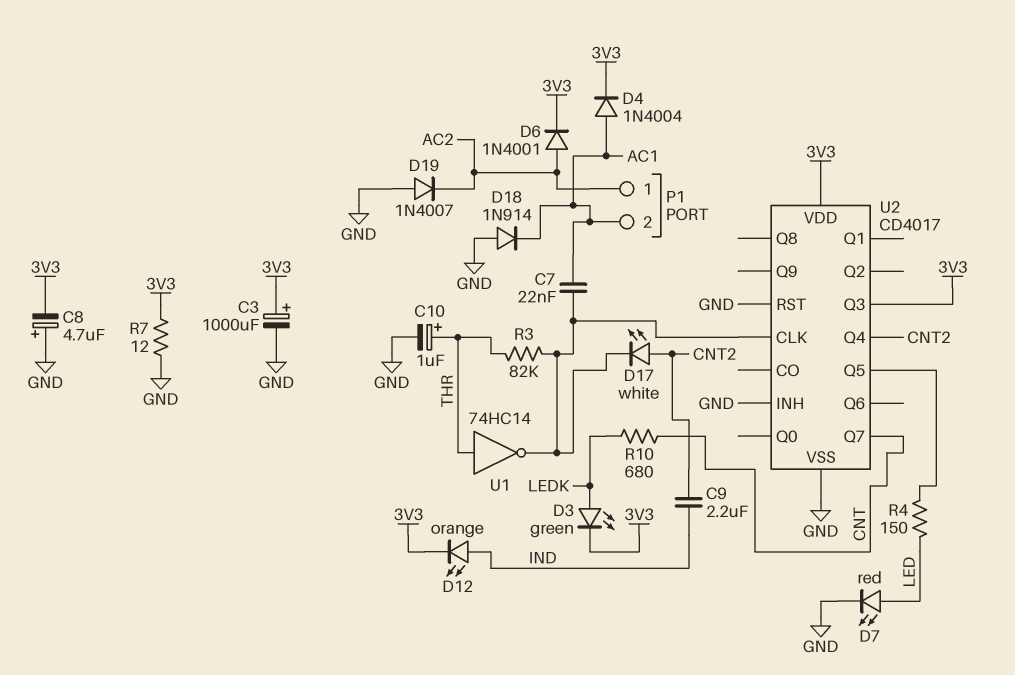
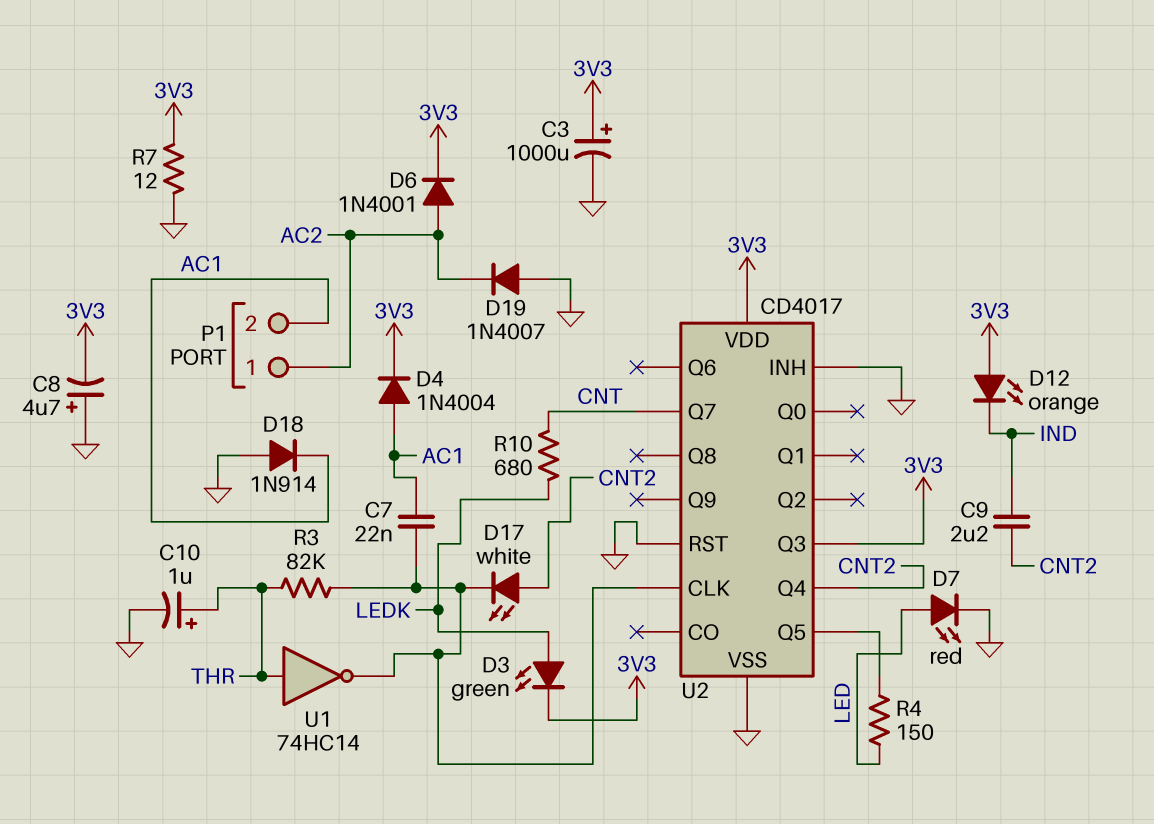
D12: LED orange (A IND, K 3V3) -> LED orange (A 3V3, K IND)

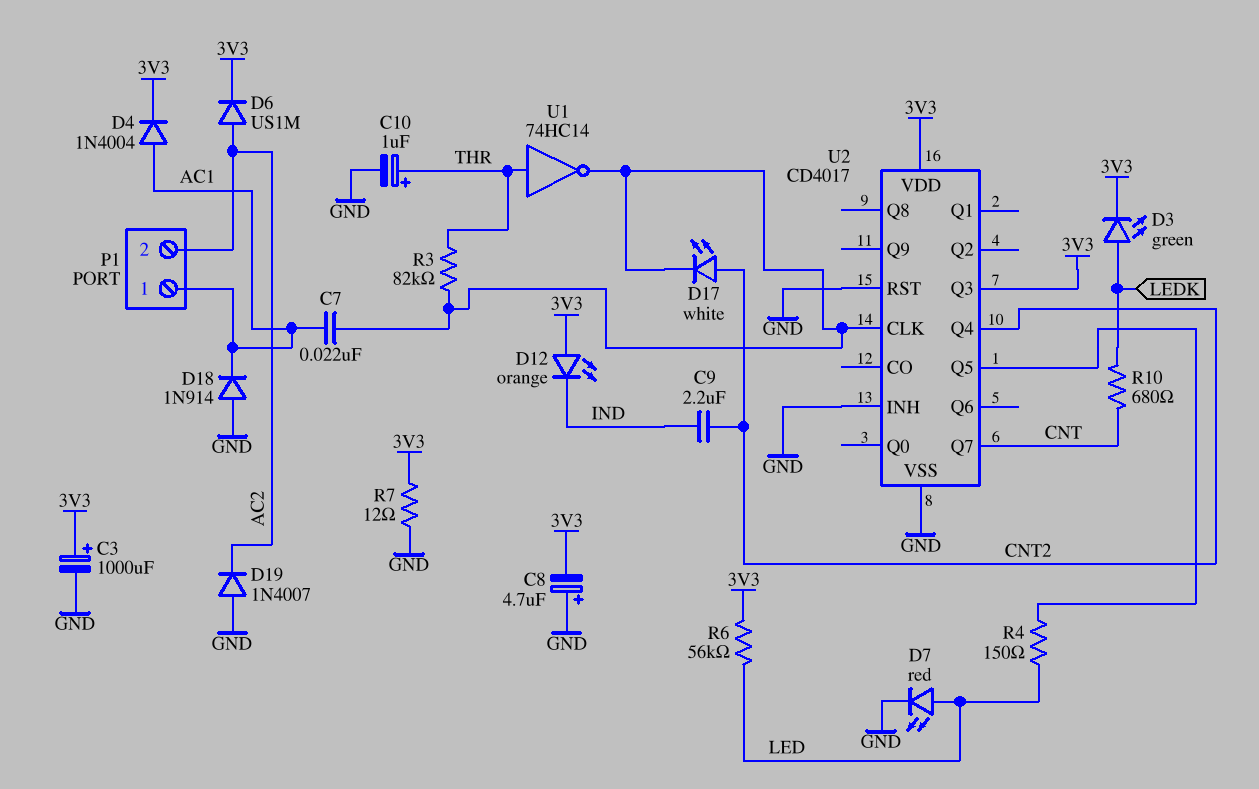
D6: diode 1N4001 (A AC2, K 3V3) -> diode US1M (A AC2, K 3V3)
P1 pin 1: AC2 -> AC1
P1 pin 2: AC1 -> AC2
R6: none -> 56k (3V3, LED)

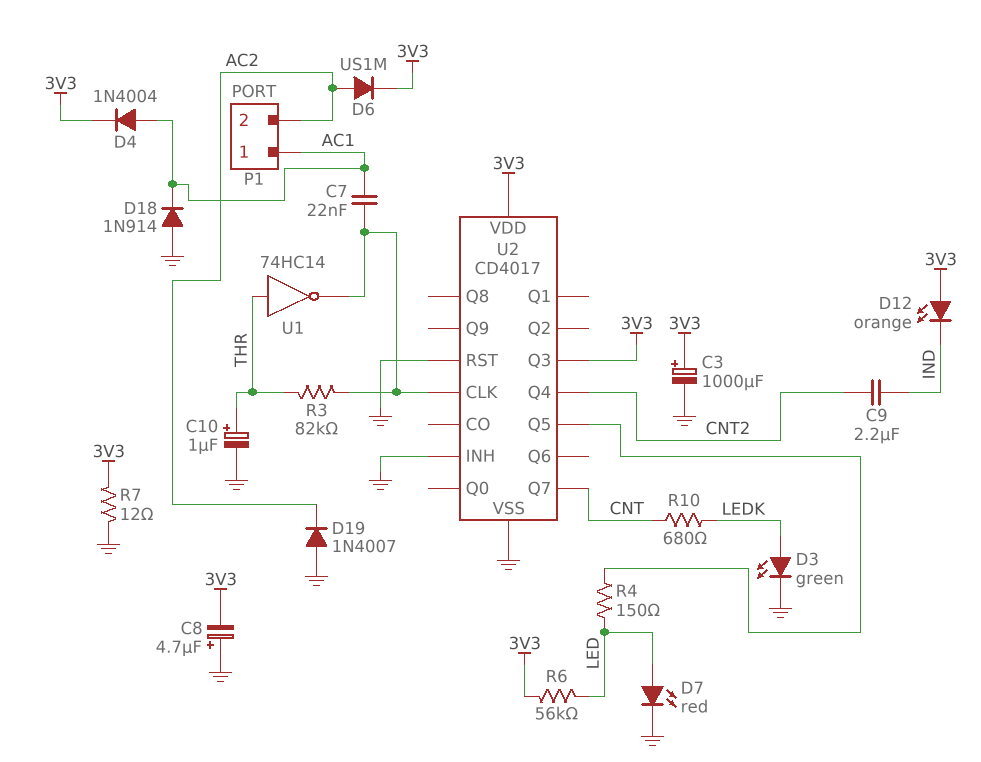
D3: LED green (A LEDK, K 3V3) -> LED green (A LEDK, K GND)
D17: LED white (A CNT2, K U2/CLK) -> none

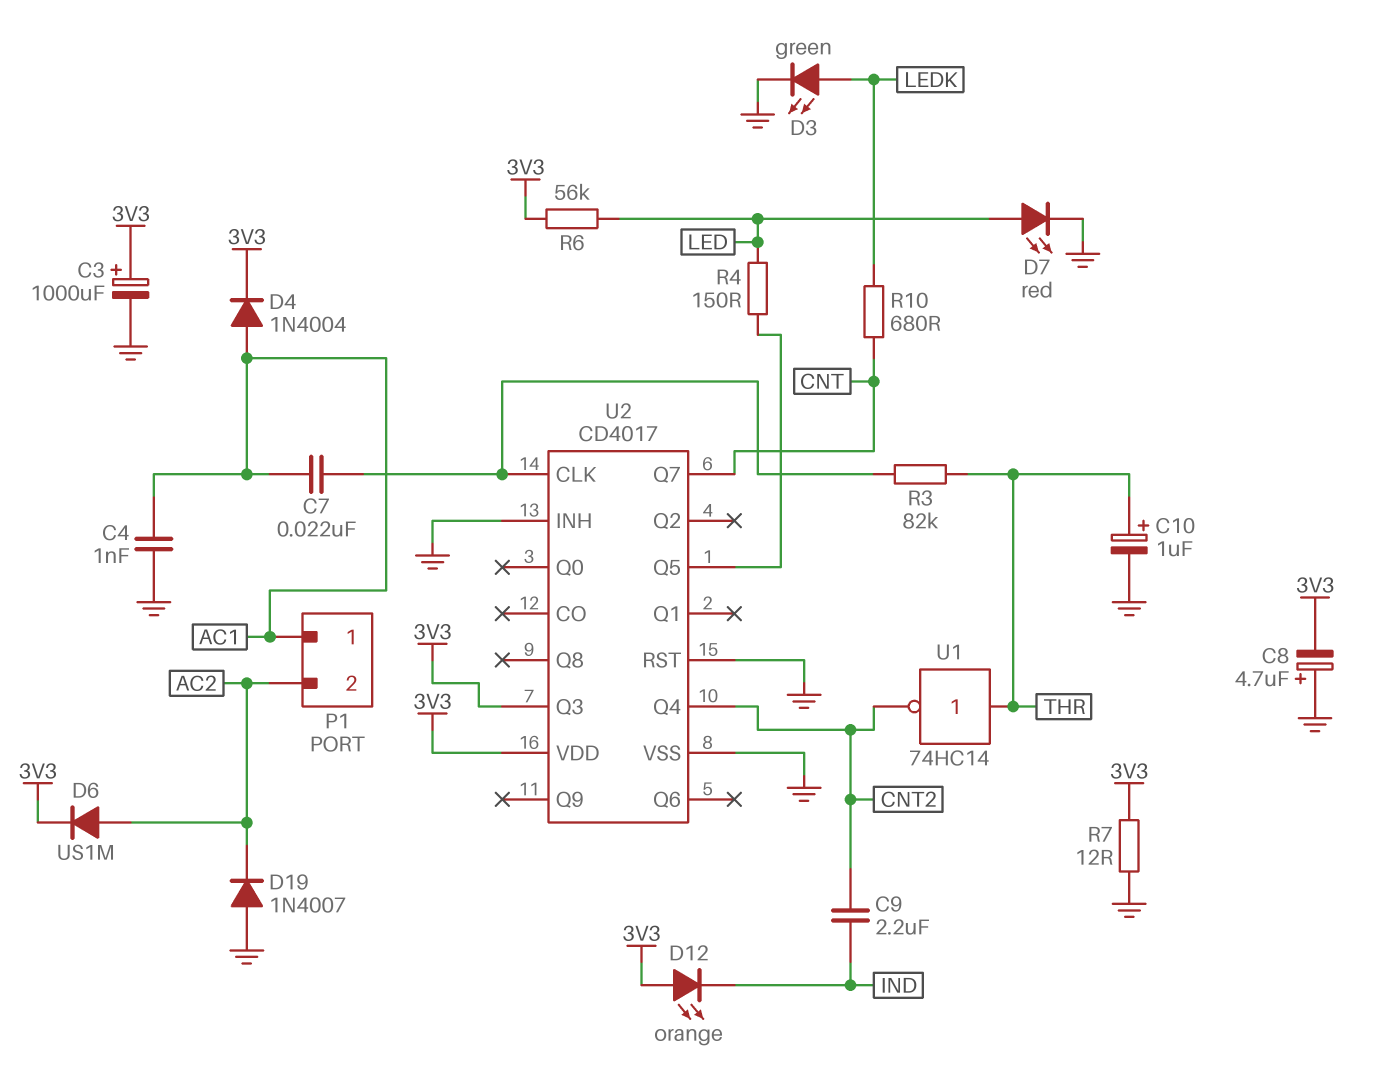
C4: none -> 1nF (AC1, GND)
D18: diode 1N914 (A GND, K AC1) -> none
U1: NOT 74HC14 (in THR, out U2/CLK) -> NOT 74HC14 (in THR, out CNT2)

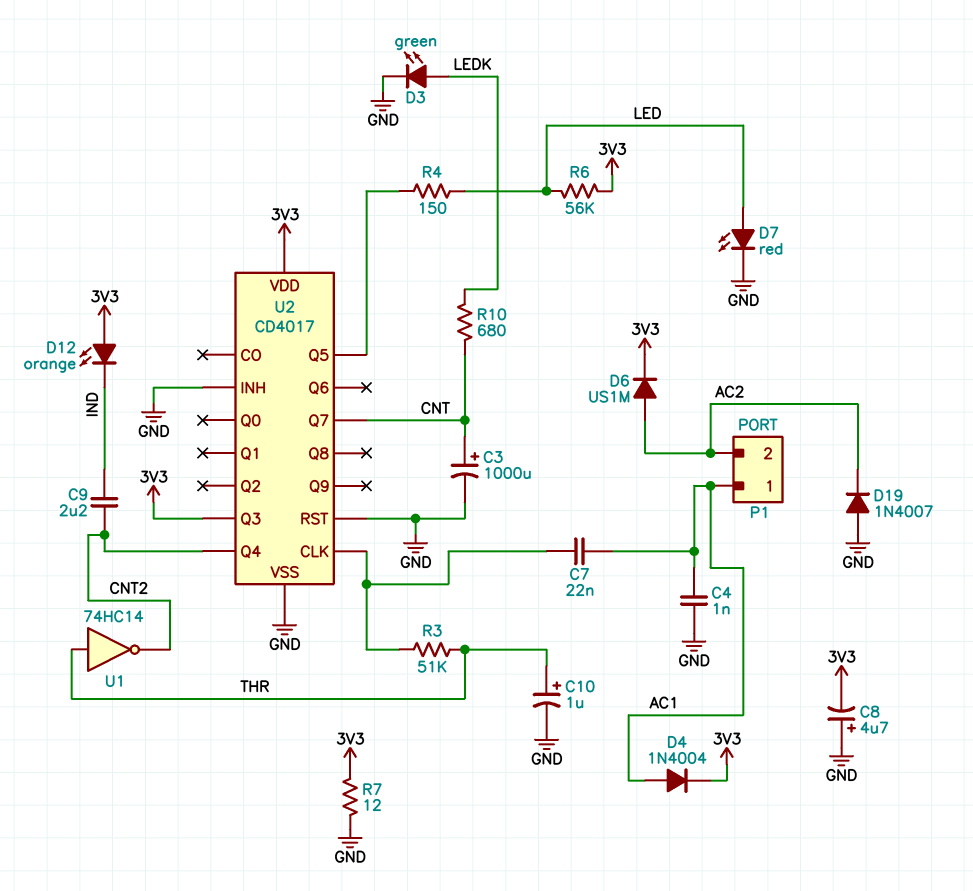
C3: 1000uF (plus 3V3, minus GND) -> 1000uF (plus CNT, minus GND)
R3: 82k (THR, U2/CLK) -> 51k (THR, U2/CLK)

